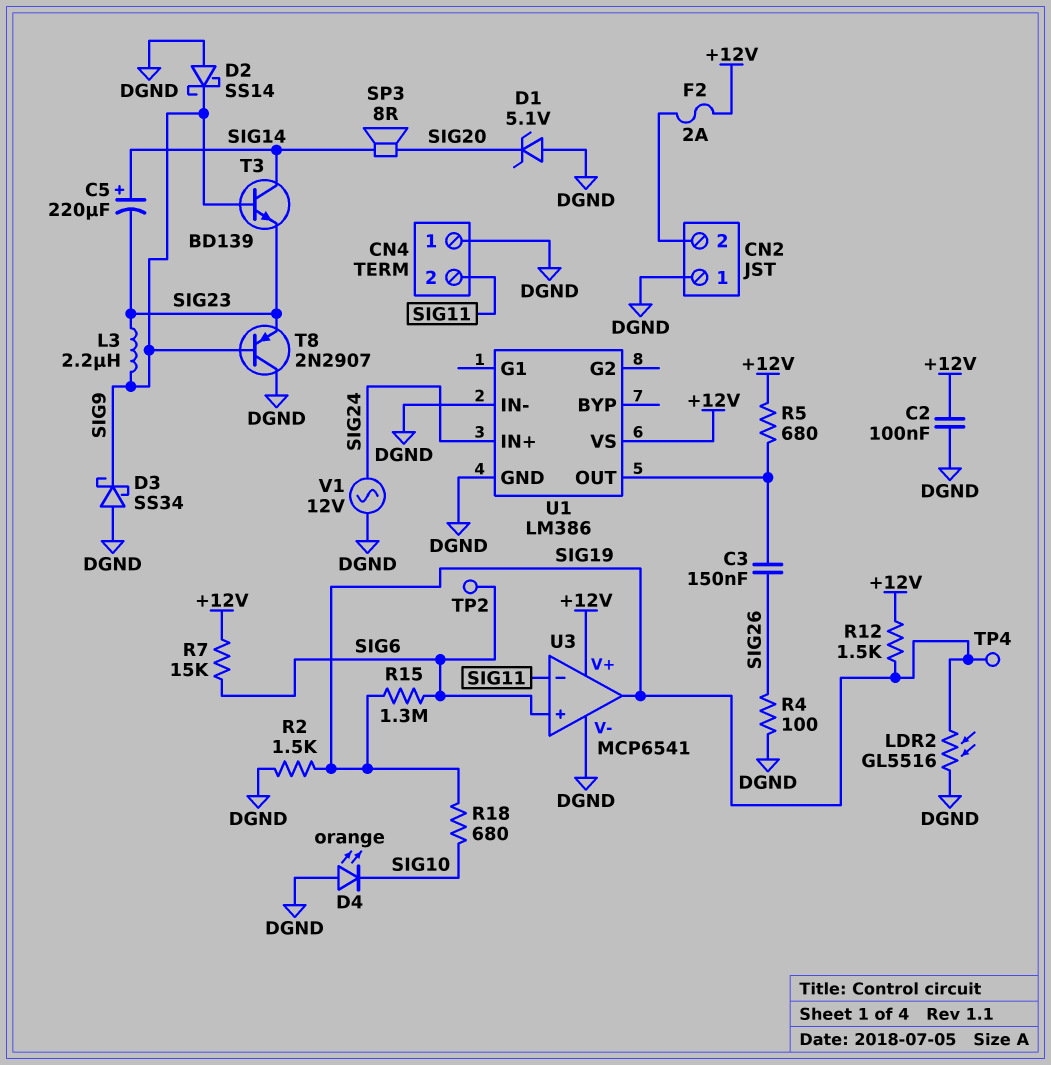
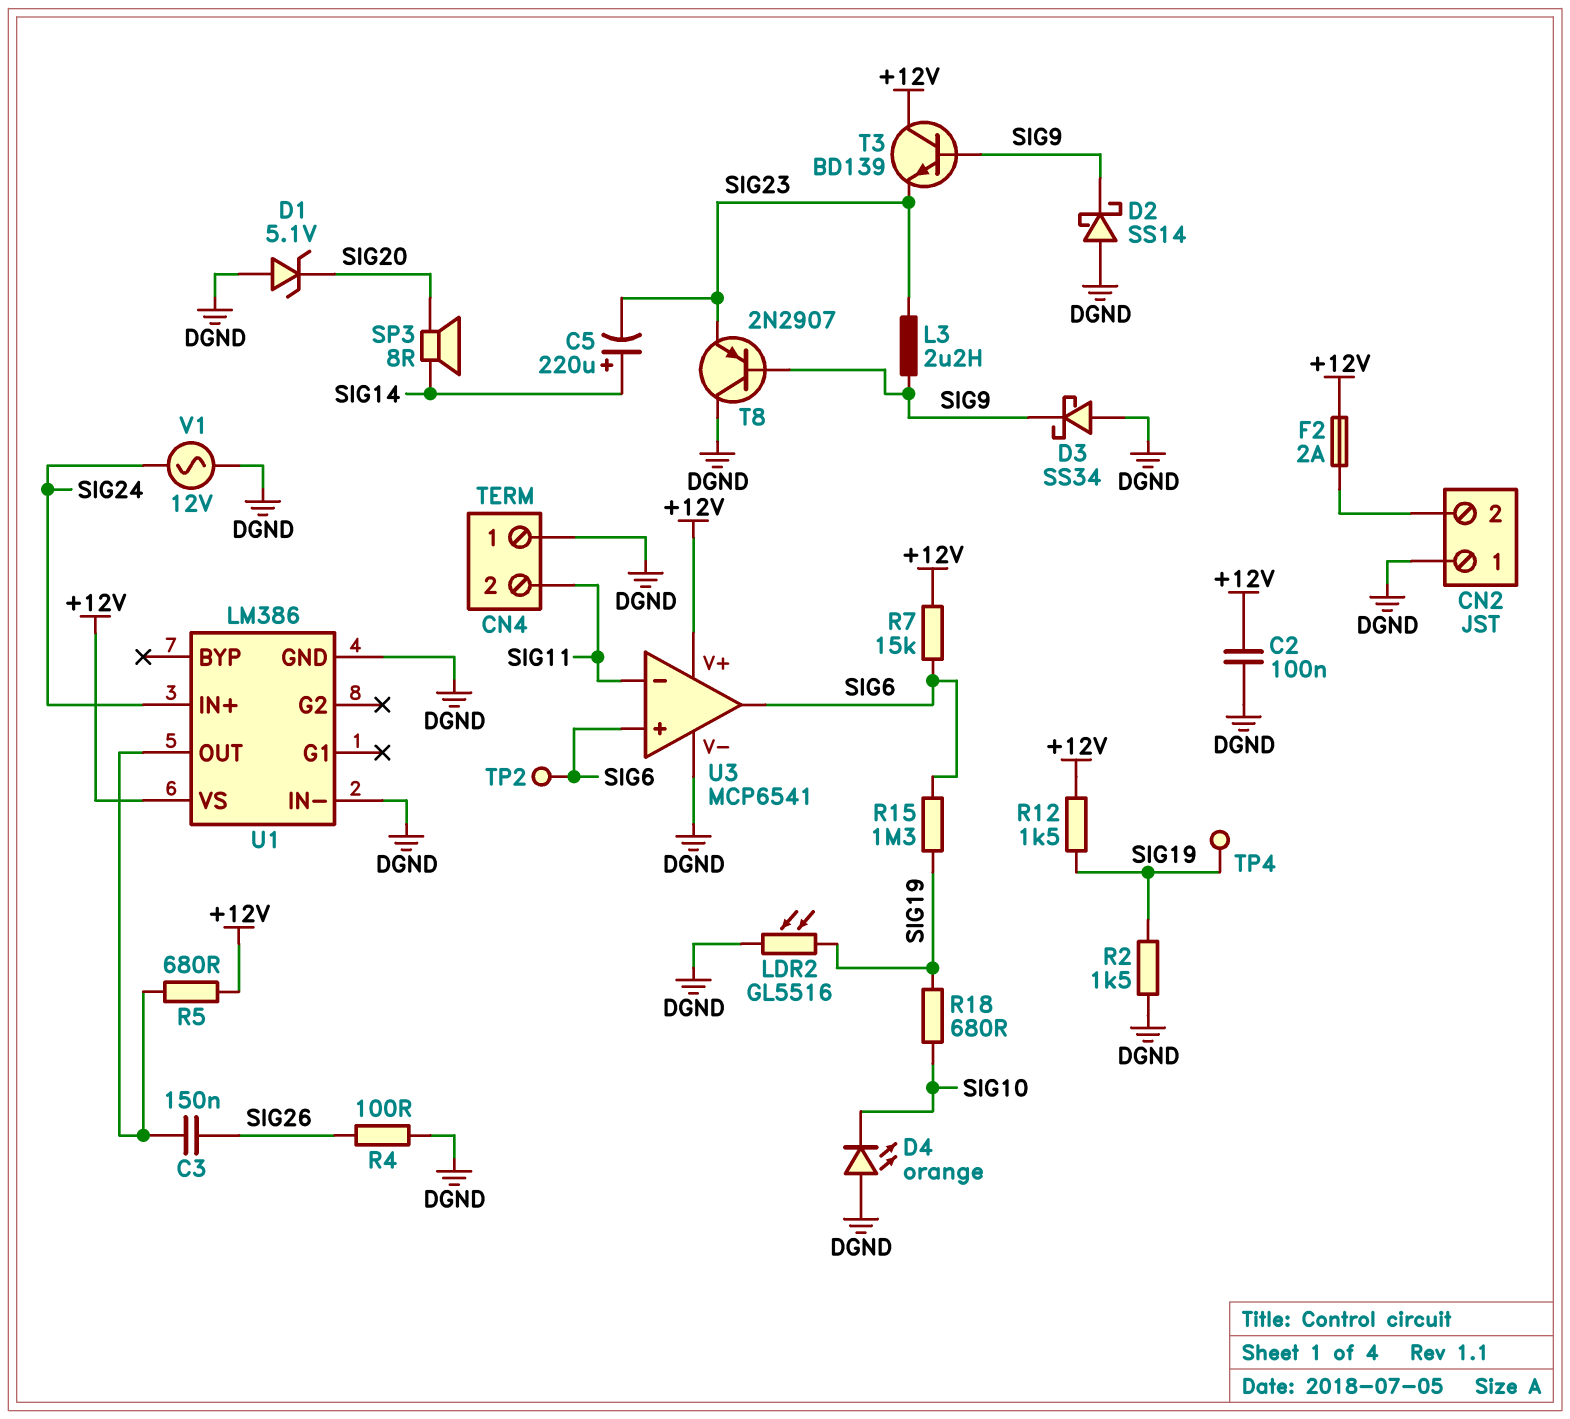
T3: NPN BD139 (B SIG9, C SIG14, E SIG23) -> NPN BD139 (B SIG9, C +12V, E SIG23)
U3 pin out: SIG19 -> SIG6

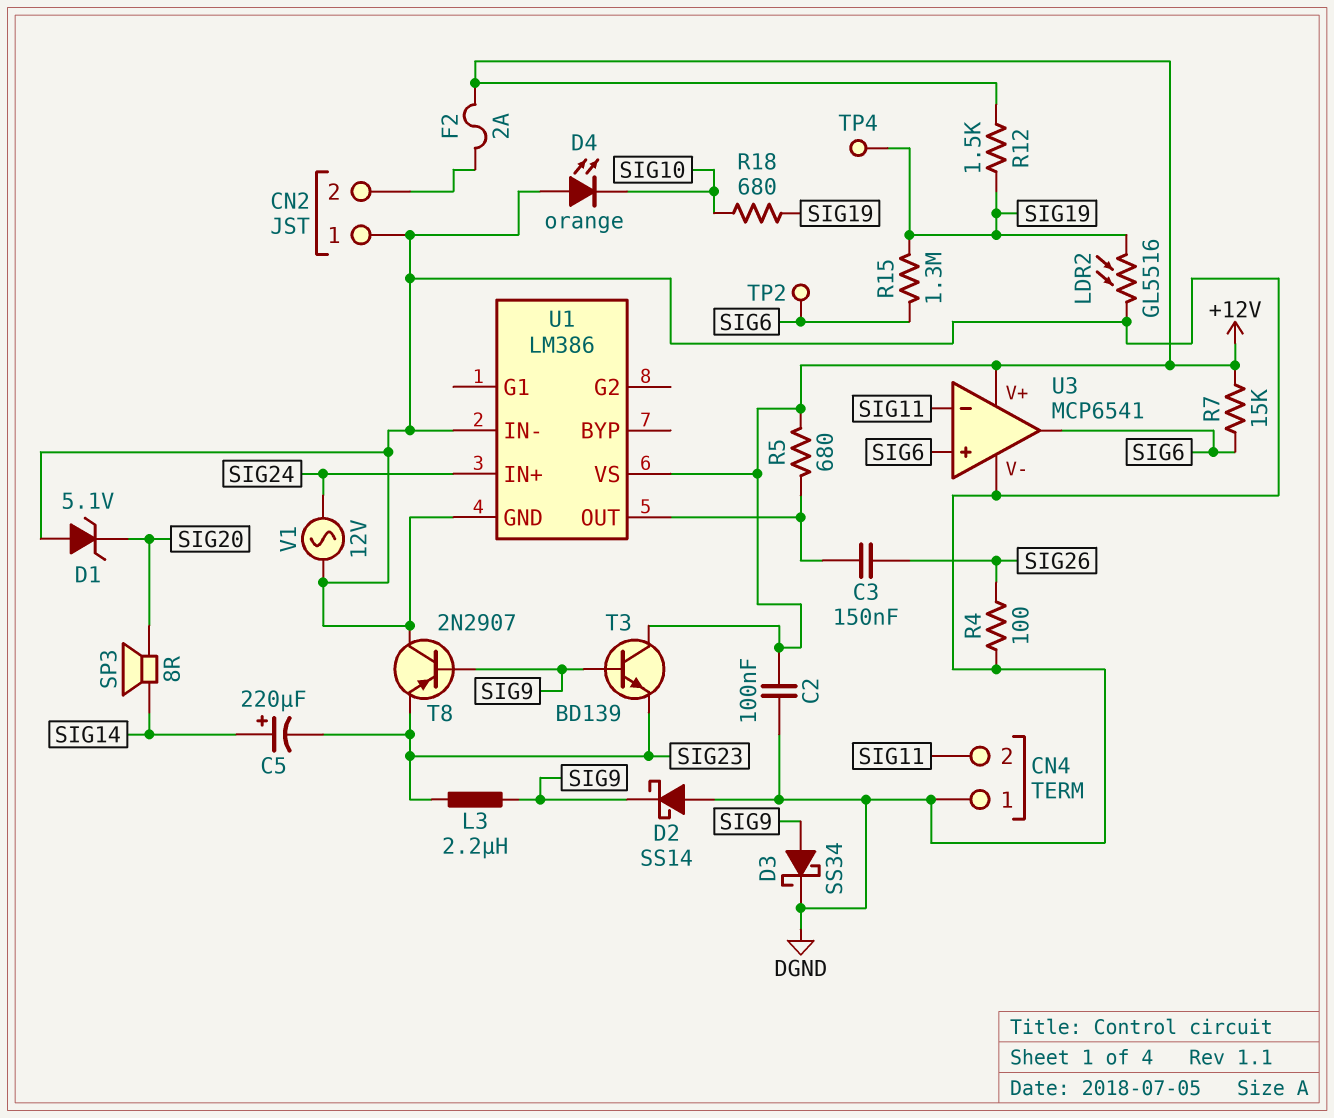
D3: schottky SS34 (A DGND, K SIG9) -> schottky SS34 (A SIG9, K DGND)
R2: 1.5k (DGND, SIG19) -> none

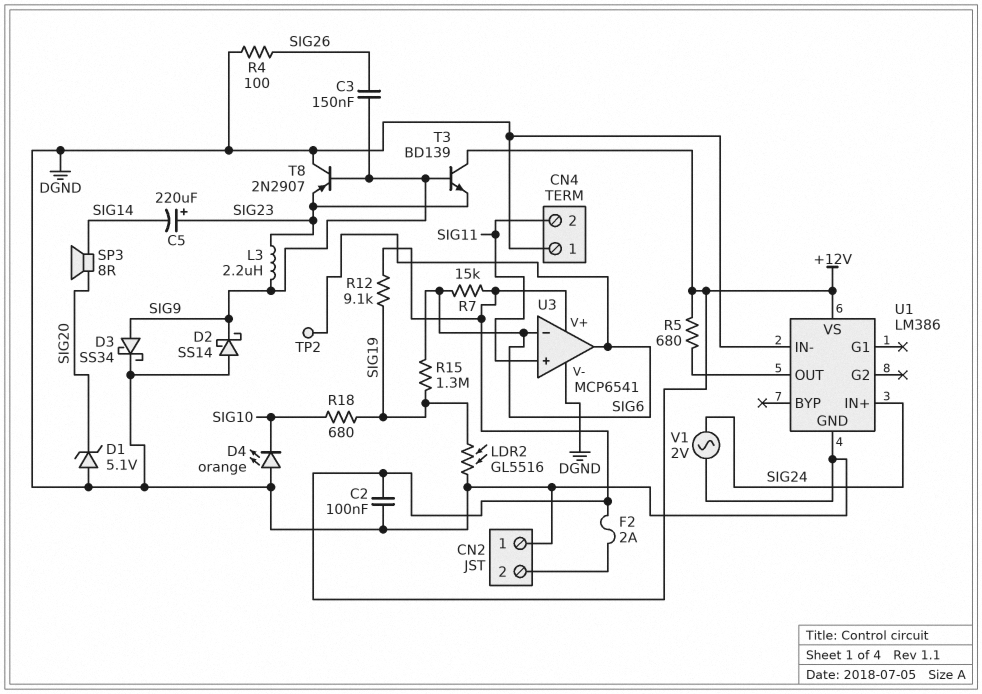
C3: 150nF (SIG26, U1/OUT) -> 150nF (SIG9, SIG26)
C5: 220uF (plus SIG14, minus SIG23) -> 220uF (plus SIG23, minus SIG14)
R12: 1.5k (+12V, SIG19) -> 9.1k (+12V, SIG19)
TP4: test point (SIG19) -> none
U3 pin in+: SIG6 -> SIG11
U3 pin in-: SIG11 -> SIG6
V1: AC 12V (DGND, SIG24) -> AC 2V (DGND, SIG24)

